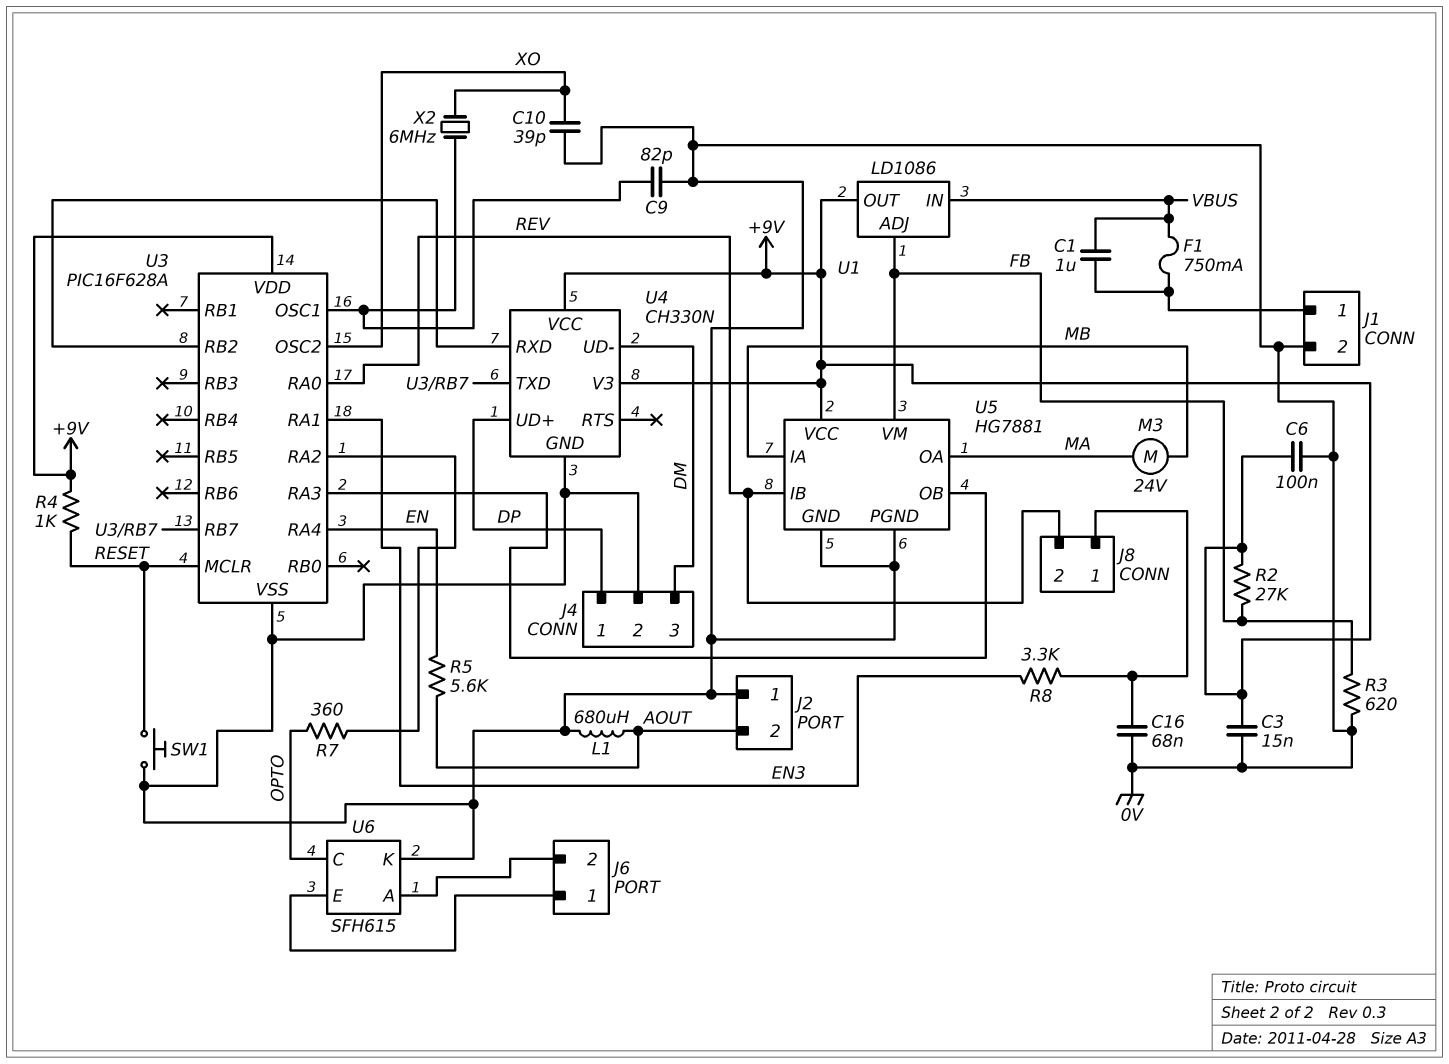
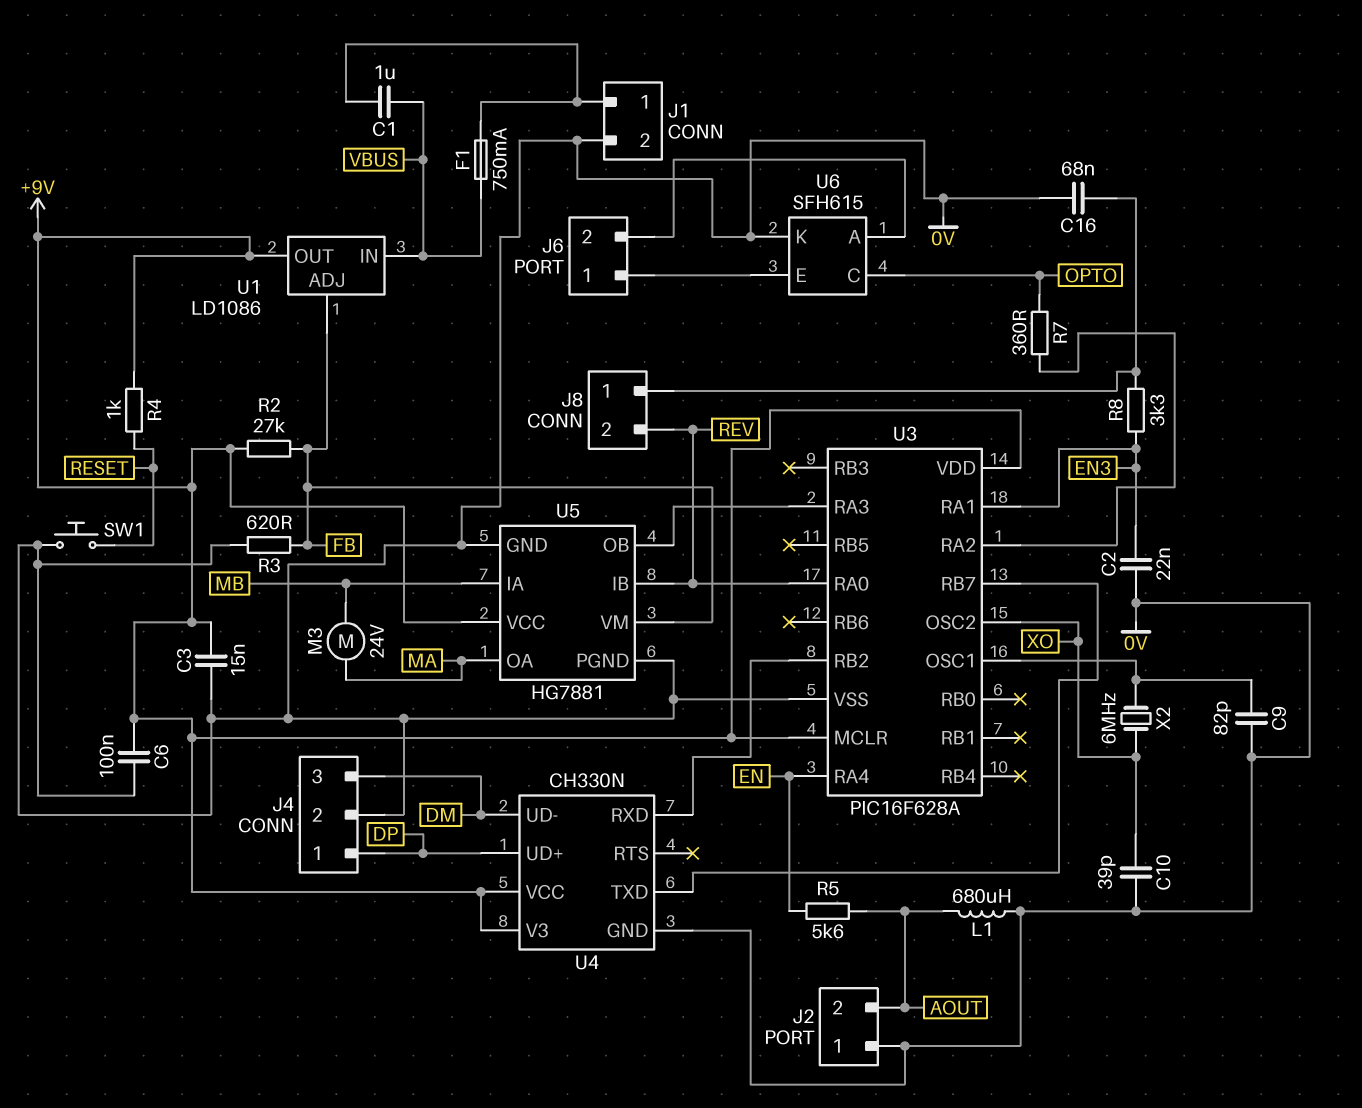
C2: none -> 22nF (0V, EN3)
U3 pin MCLR: RESET -> +9V

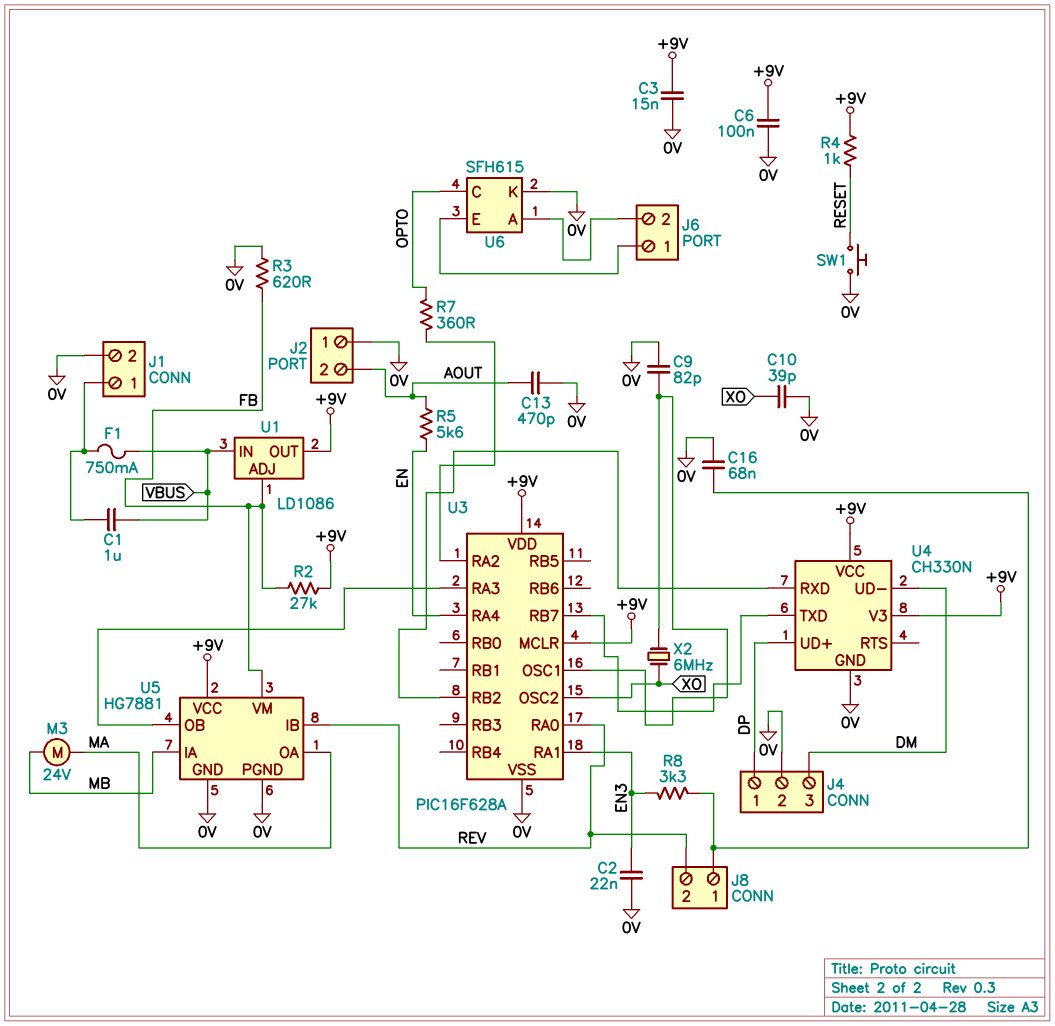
C13: none -> 470pF (0V, AOUT)
L1: 680uH (0V, AOUT) -> none

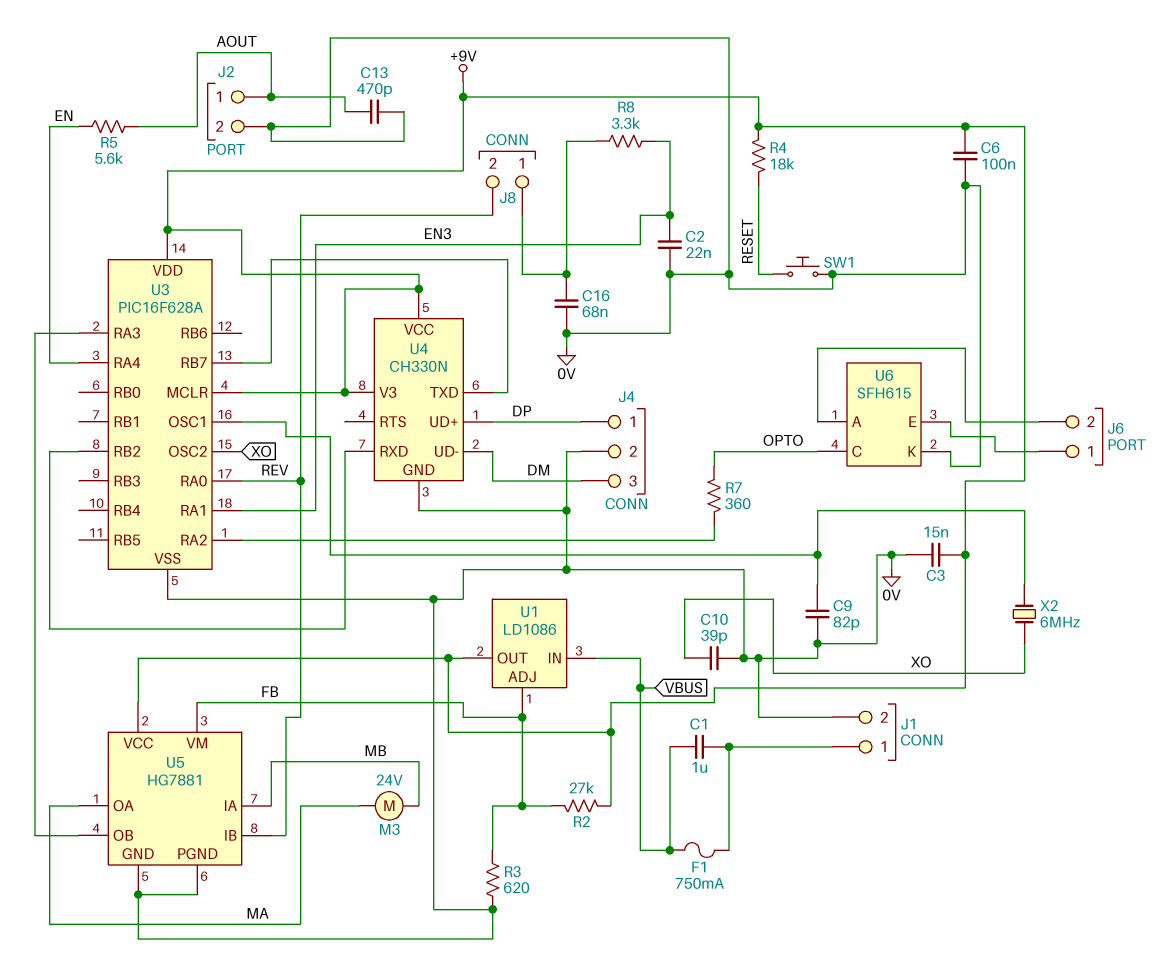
J2 pin 1: 0V -> AOUT
J2 pin 2: AOUT -> 0V
R4: 1k (+9V, RESET) -> 18k (+9V, RESET)

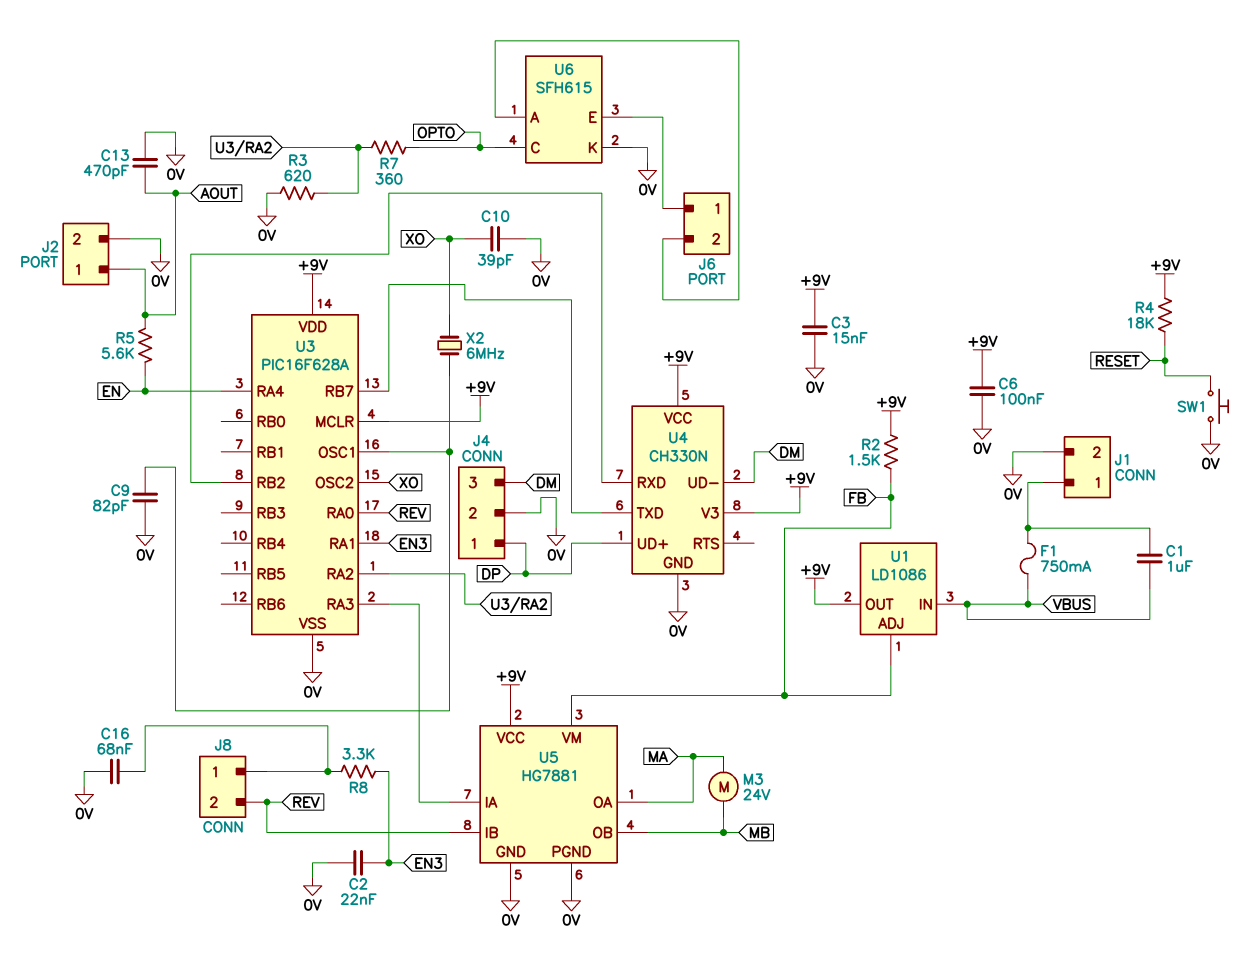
R2: 27k (+9V, FB) -> 1.5k (+9V, FB)
R3: 620 (0V, FB) -> 620 (0V, U3/RA2)
U5 pin IA: MB -> U3/RA3
U5 pin OB: U3/RA3 -> MB

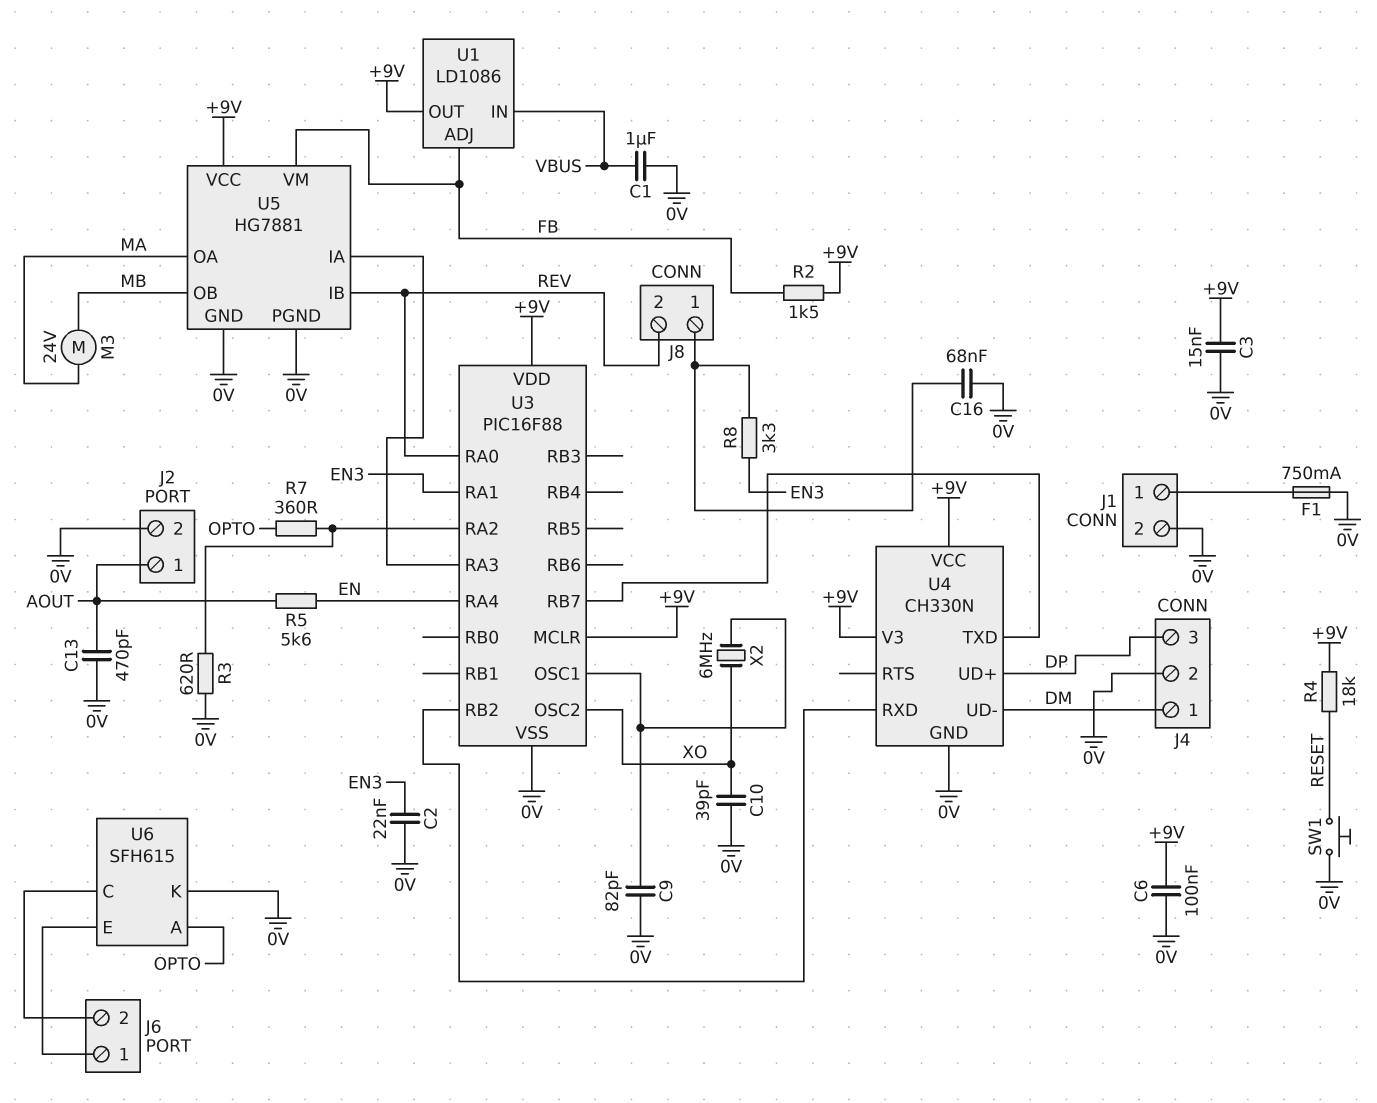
C1: 1uF (J1/1, VBUS) -> 1uF (0V, VBUS)
F1: 750mA (J1/1, VBUS) -> 750mA (0V, J1/1)
J4 pin 1: DP -> DM
J4 pin 3: DM -> DP
U3: PIC16F628A -> PIC16F88
U6 pin A: J6/2 -> OPTO
U6 pin C: OPTO -> J6/2

